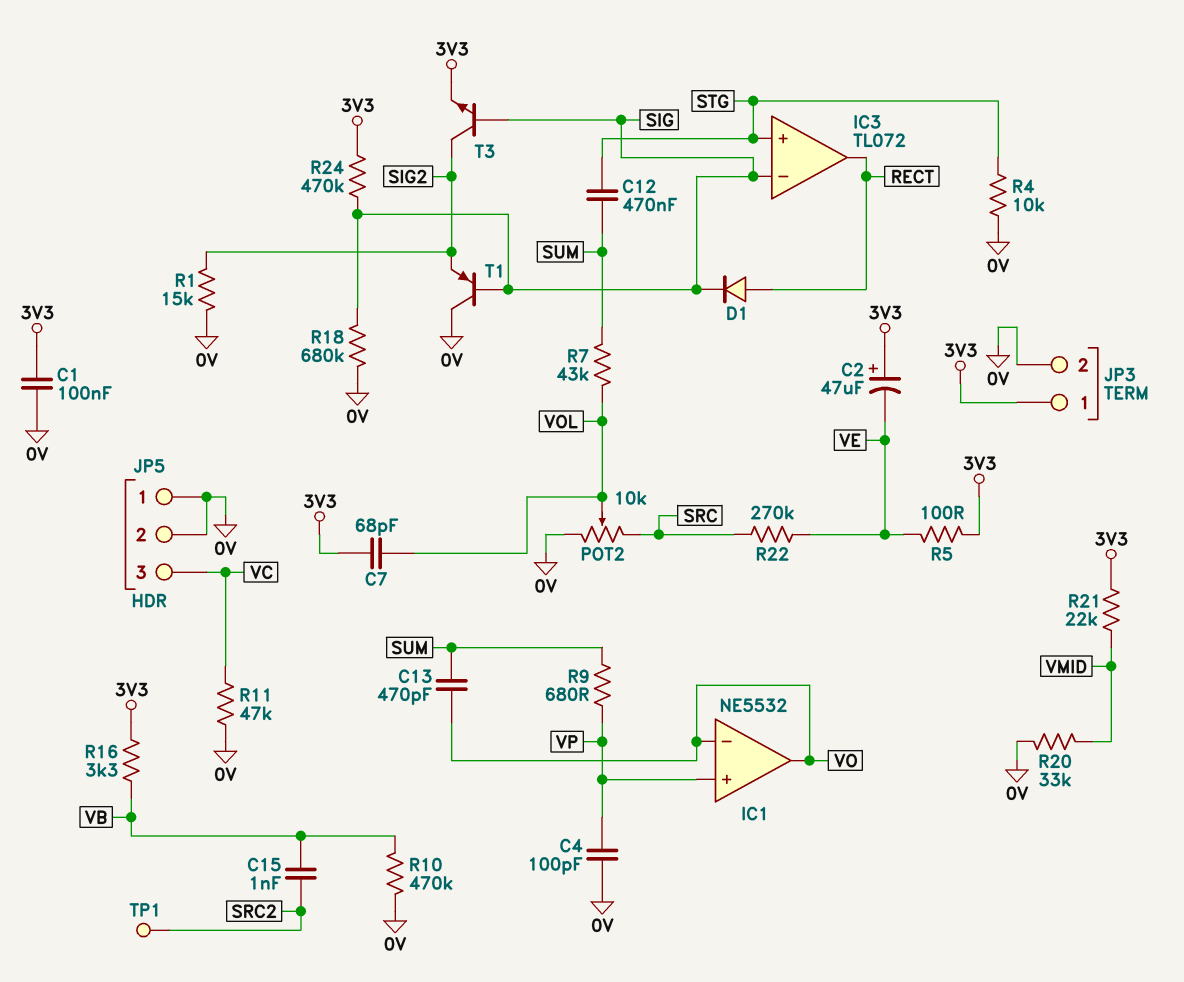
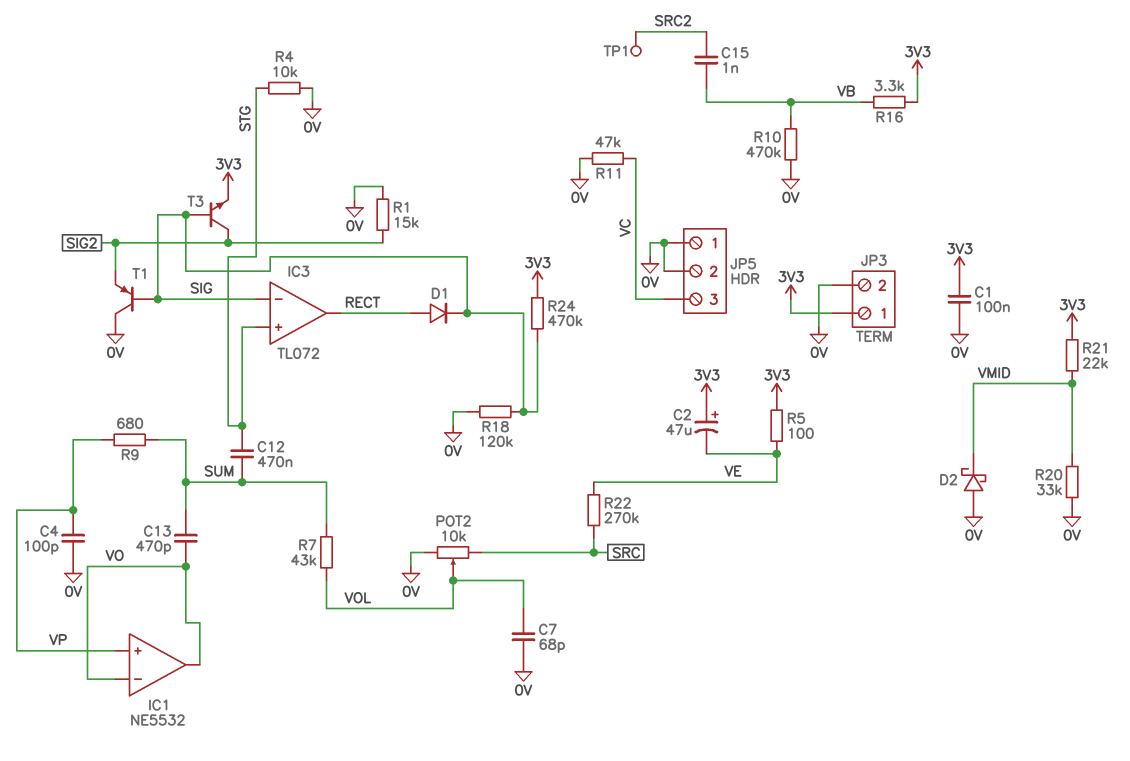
C7: 68pF (3V3, VOL) -> 68pF (0V, VOL)
D2: none -> schottky (A 0V, K VMID)
R18: 680k (0V, SIG) -> 120k (0V, SIG)

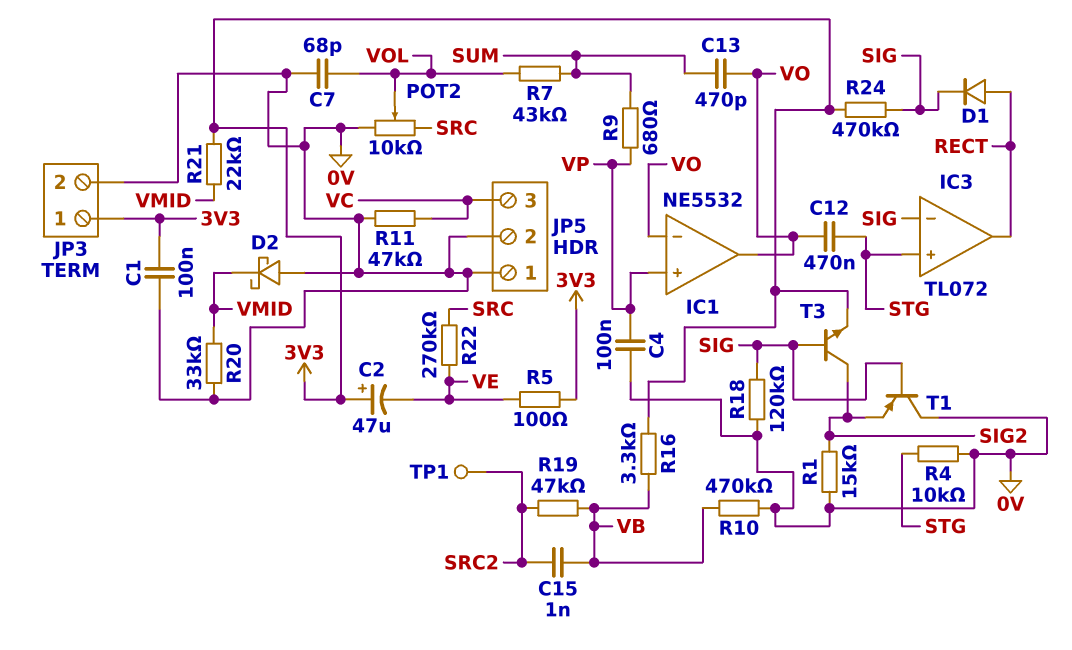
C4: 100pF (0V, VP) -> 100nF (0V, VP)
C12: 470nF (STG, SUM) -> 470nF (STG, VO)
R19: none -> 47k (SRC2, VB)

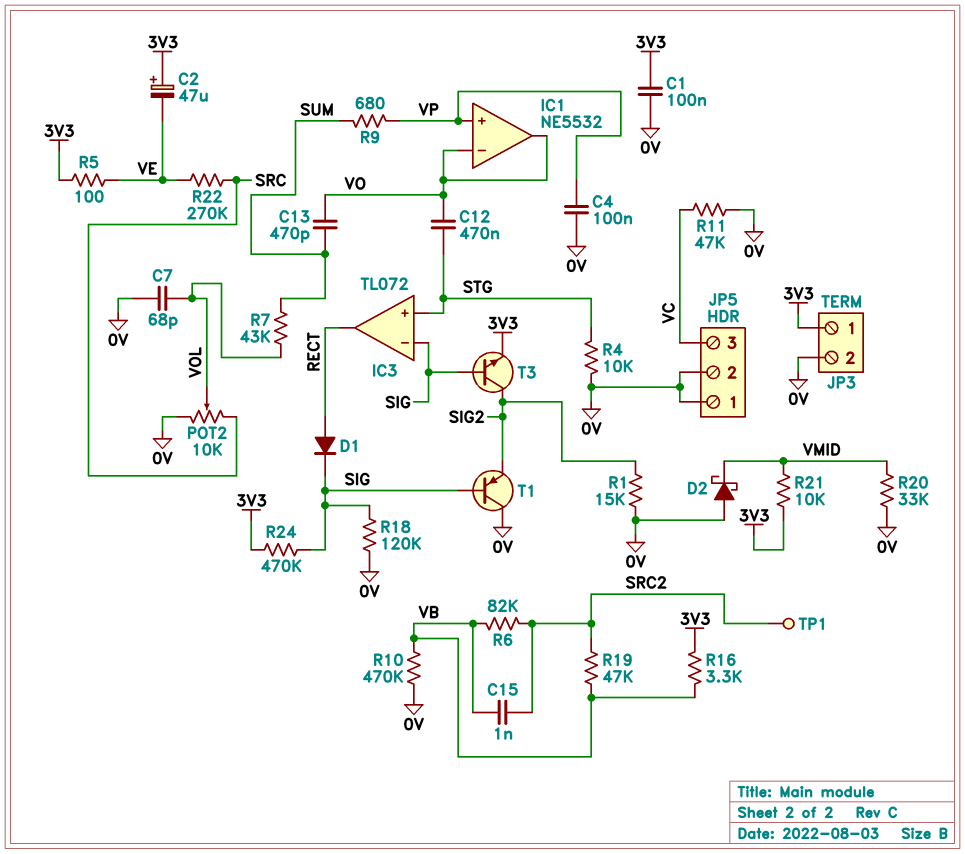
R6: none -> 82k (SRC2, VB)
R21: 22k (3V3, VMID) -> 10k (3V3, VMID)

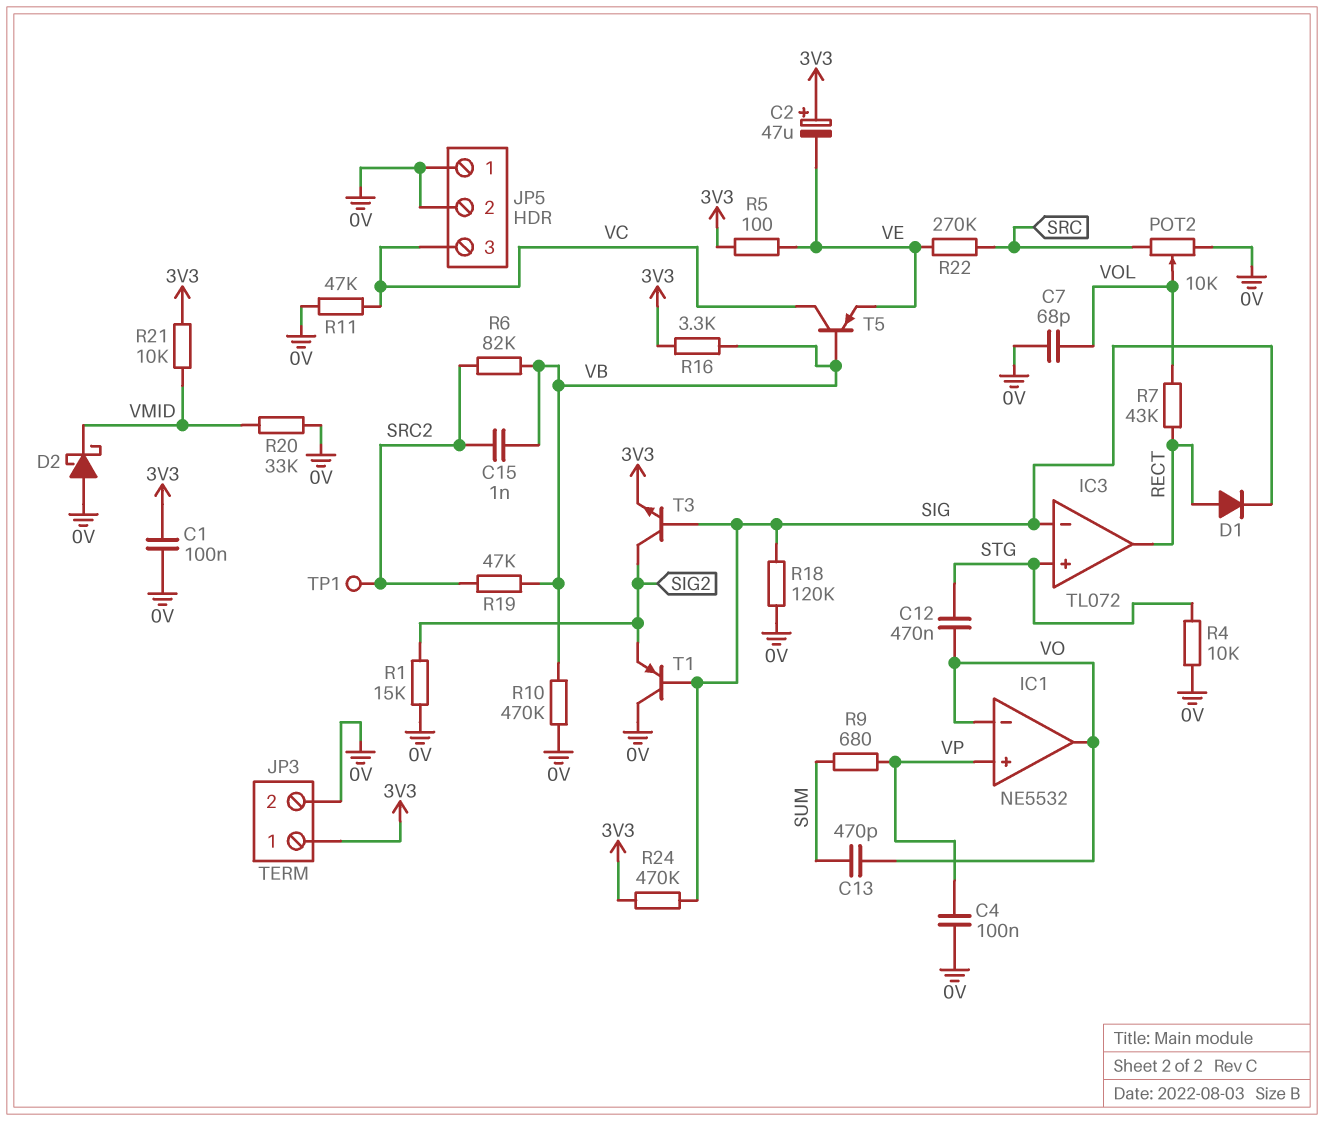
R7: 43k (SUM, VOL) -> 43k (RECT, VOL)
T5: none -> PNP (B VB, C VC, E VE)

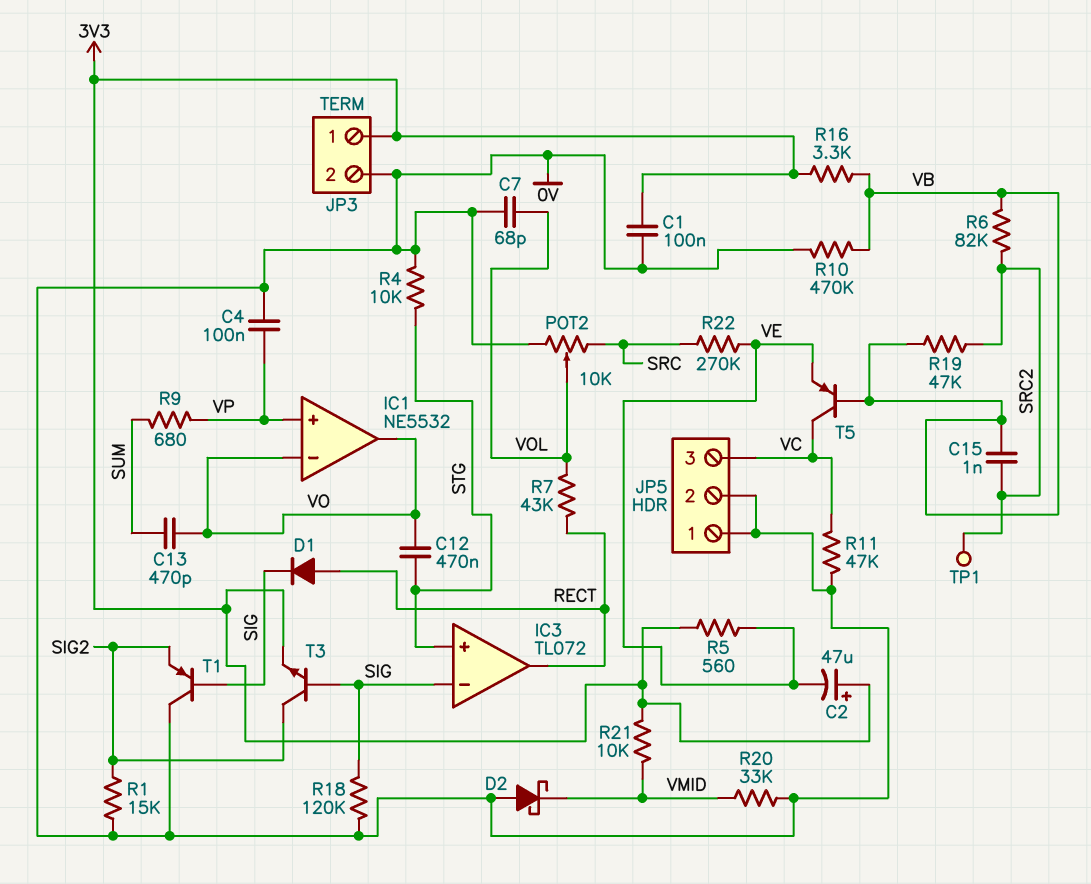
R5: 100 (3V3, VE) -> 560 (3V3, VE)
R24: 470k (3V3, SIG) -> none

